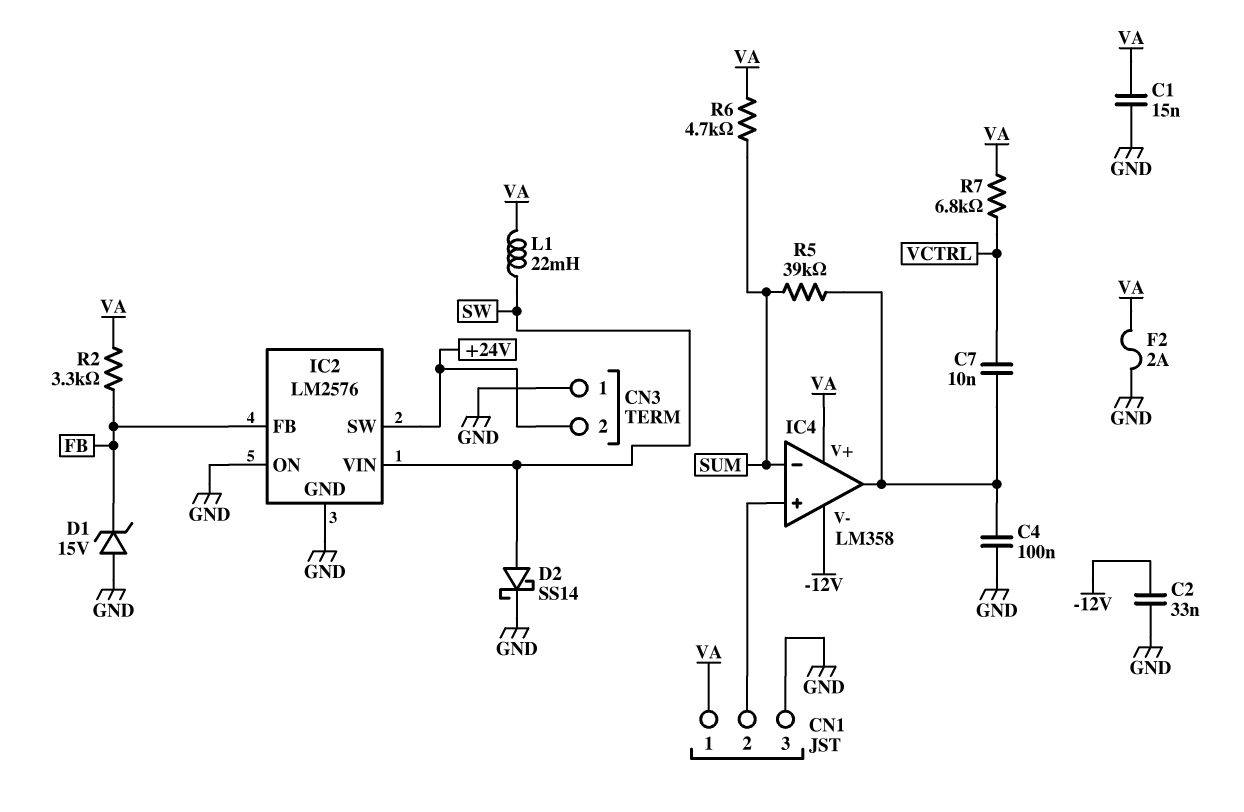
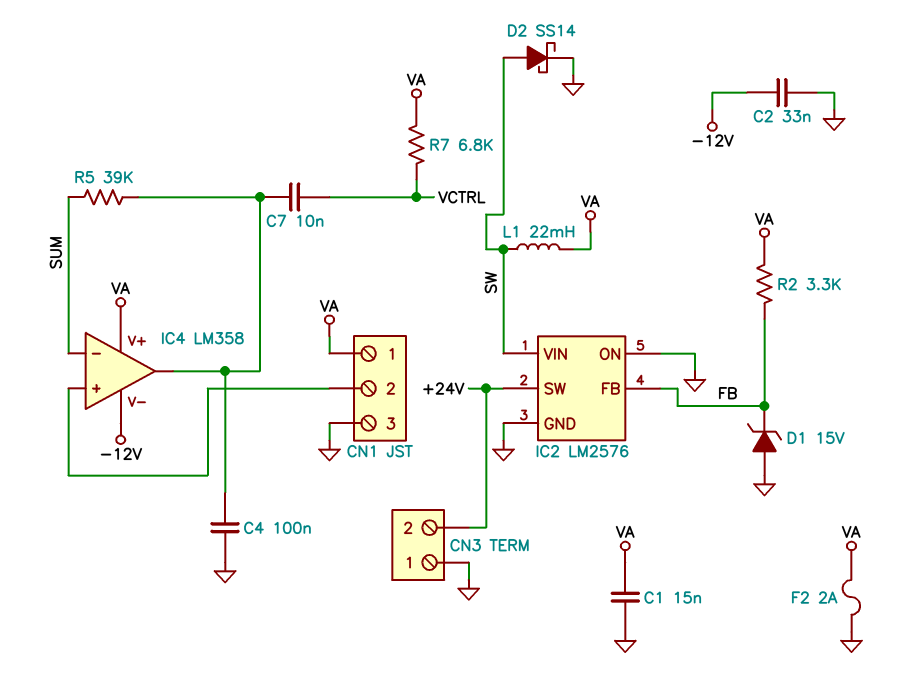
R6: 4.7k (SUM, VA) -> none

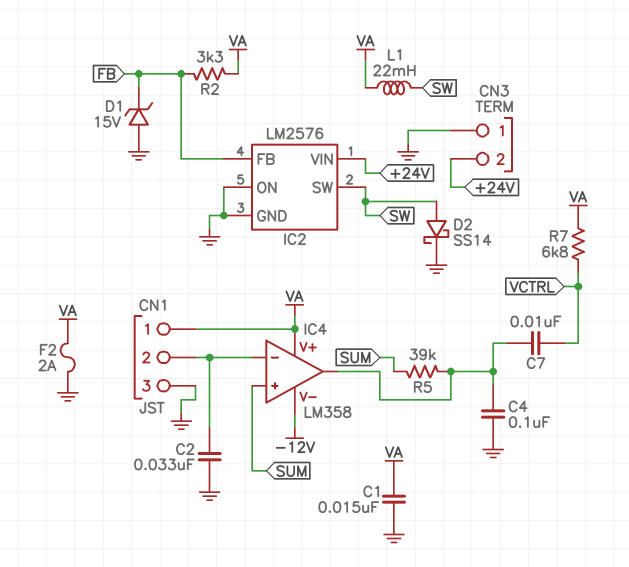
C2: 33nF (-12V, GND) -> 33nF (CN1/2, GND)
IC2 pin SW: +24V -> SW
IC2 pin VIN: SW -> +24V
IC4 pin in+: CN1/2 -> SUM
IC4 pin in-: SUM -> CN1/2

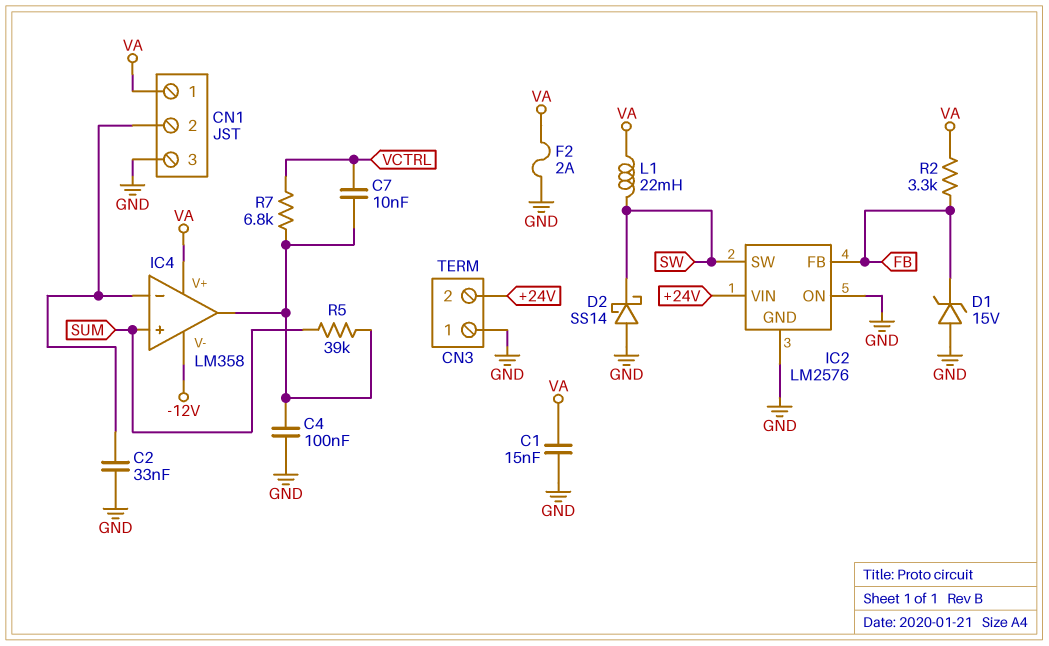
D2: schottky SS14 (A SW, K GND) -> schottky SS14 (A GND, K SW)
R7: 6.8k (VA, VCTRL) -> 6.8k (IC4/out, VCTRL)

